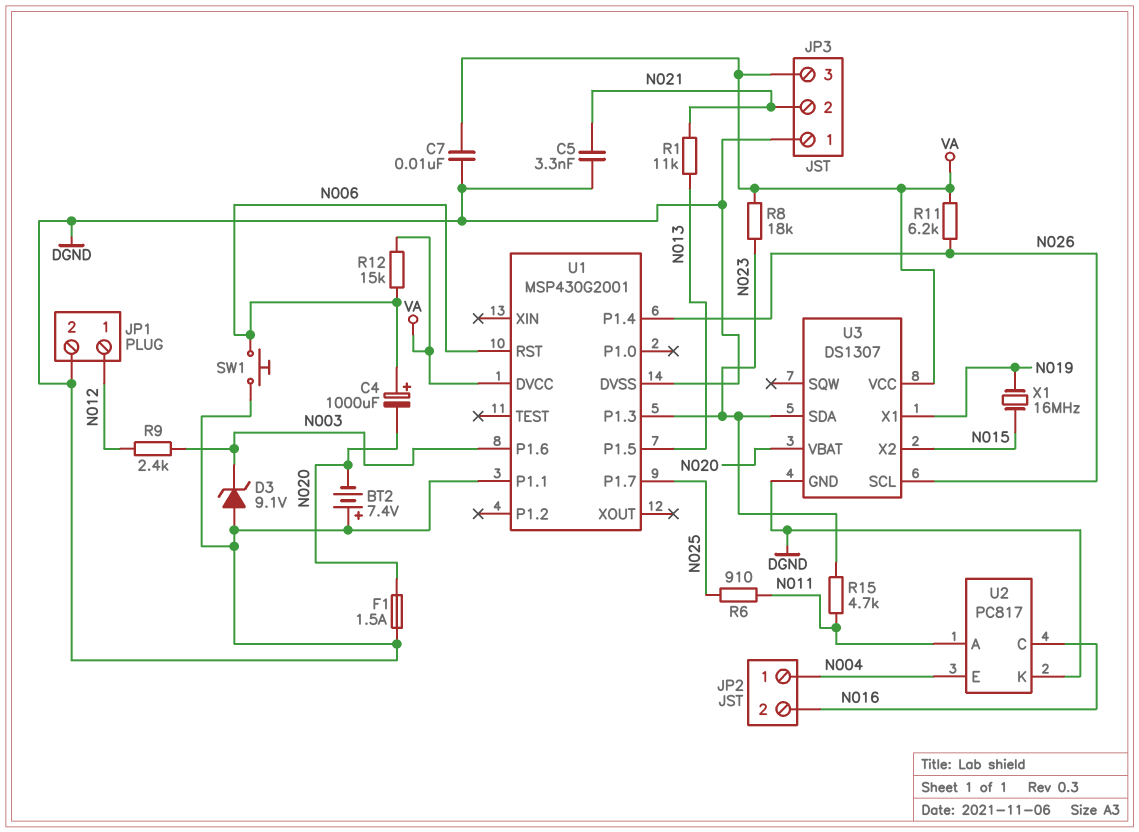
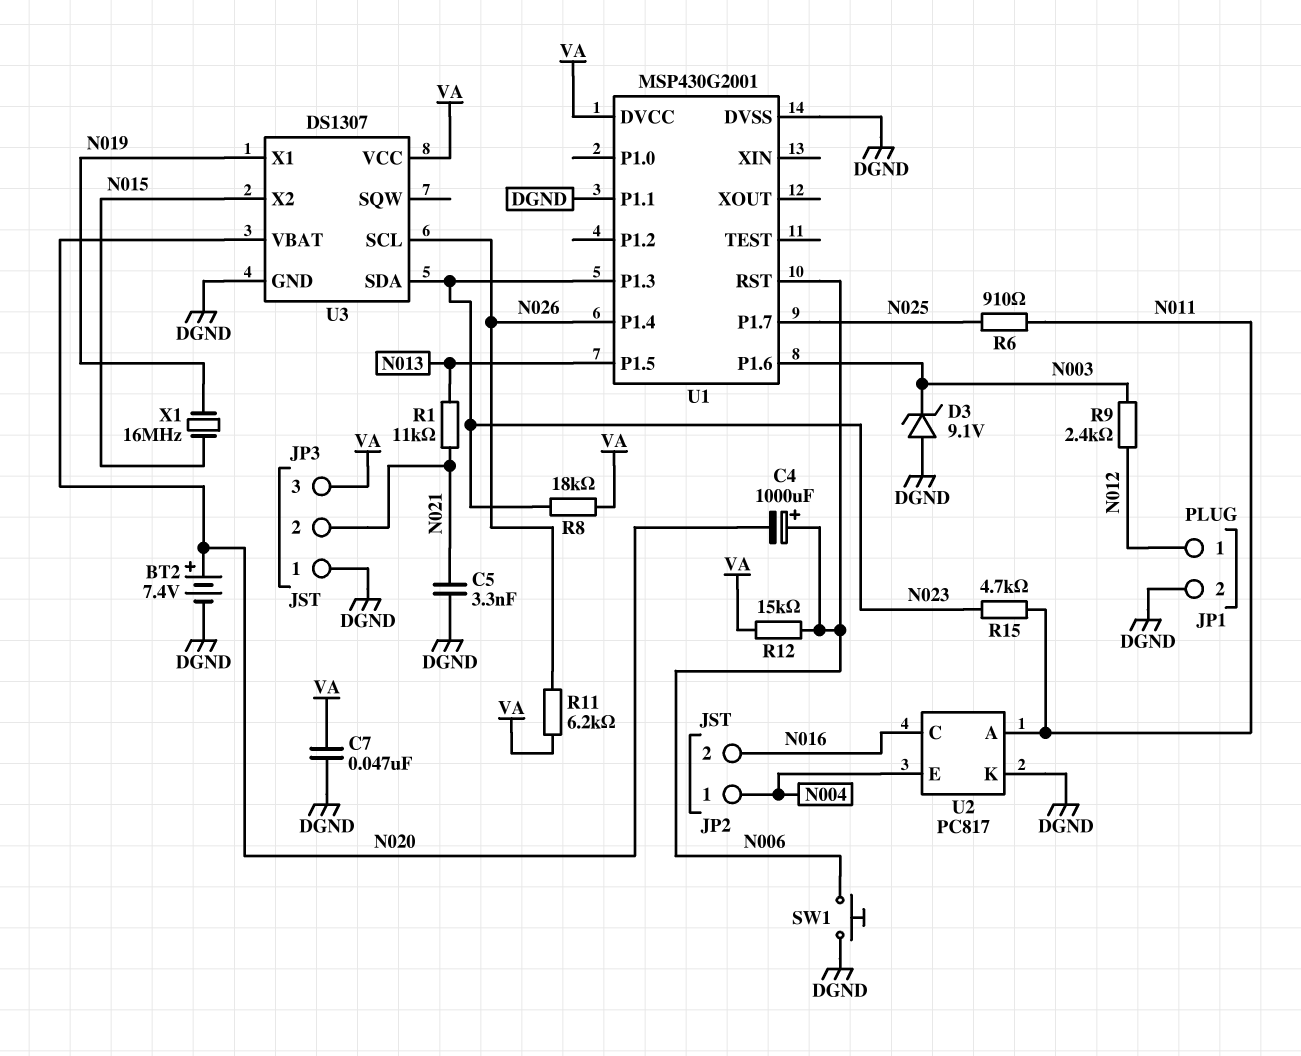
BT2: 7.4V (plus DGND, minus N020) -> 7.4V (plus N020, minus DGND)
C7: 10nF (DGND, VA) -> 47nF (DGND, VA)
F1: 1.5A (DGND, N020) -> none

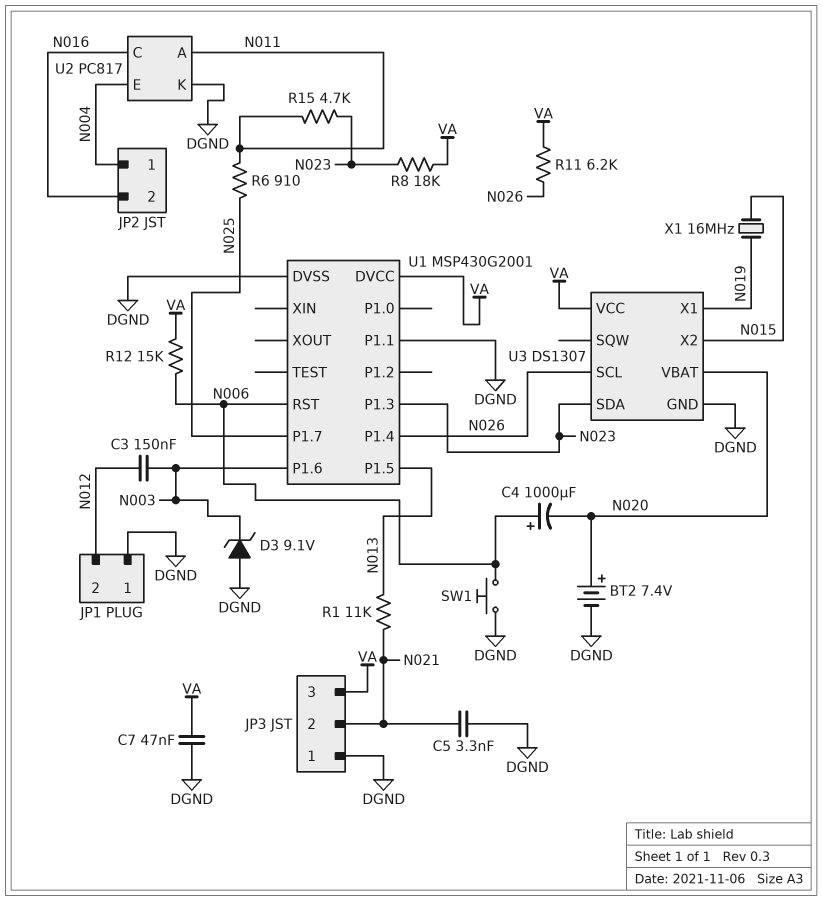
C3: none -> 150nF (N003, N012)
JP1 pin 1: N012 -> DGND
JP1 pin 2: DGND -> N012
R9: 2.4k (N003, N012) -> none

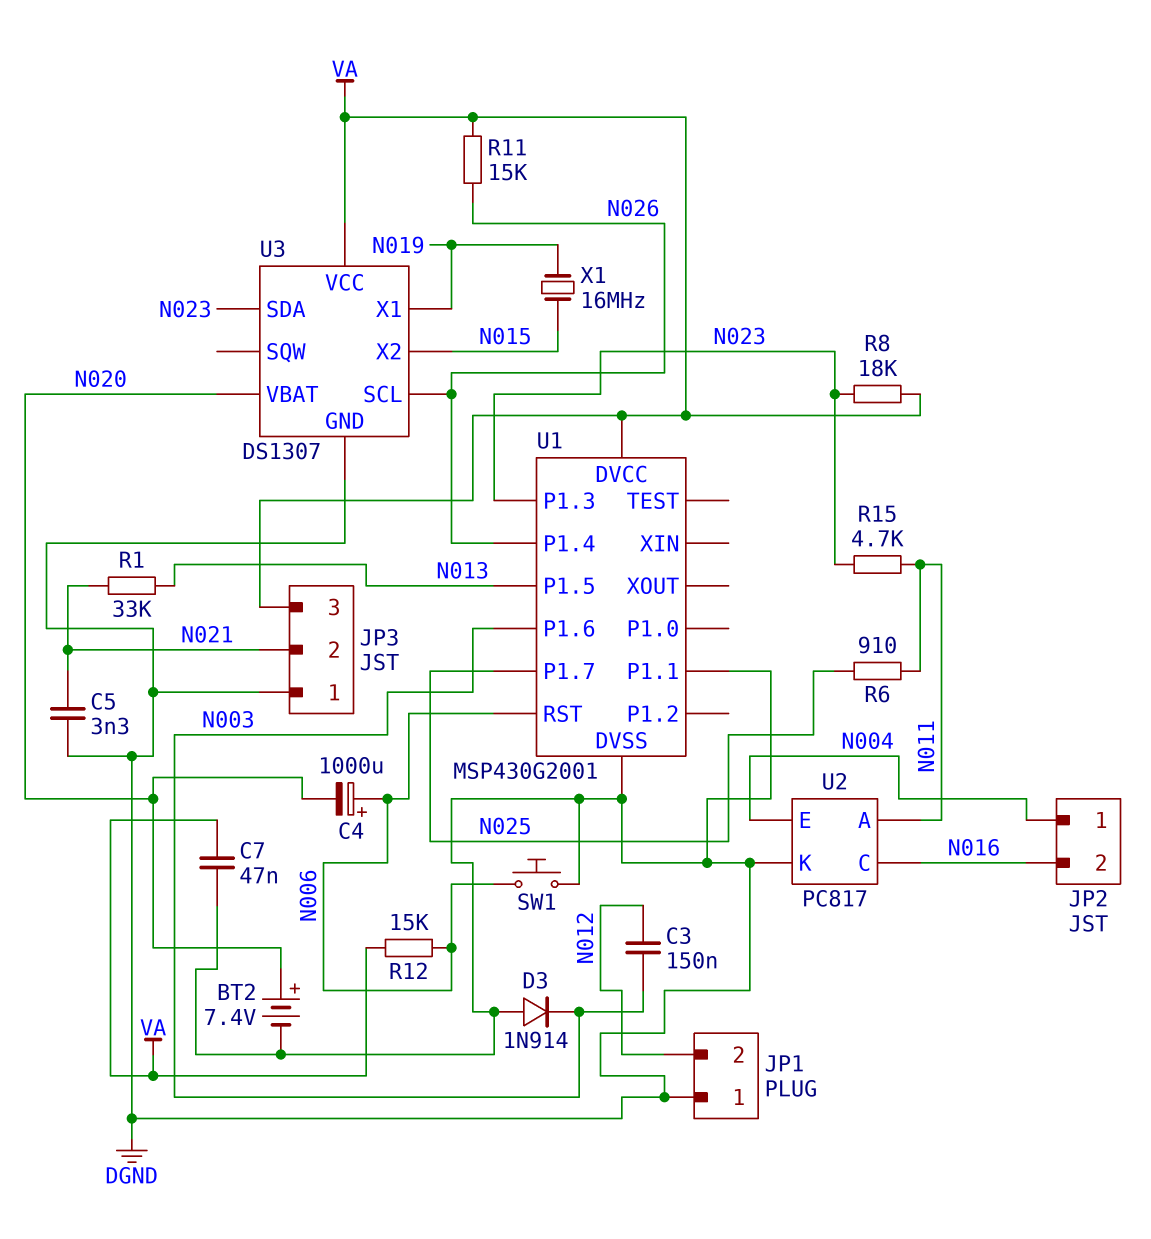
D3: zener 9.1V (A DGND, K N003) -> diode 1N914 (A DGND, K N003)
R1: 11k (N013, N021) -> 33k (N013, N021)
R11: 6.2k (N026, VA) -> 15k (N026, VA)

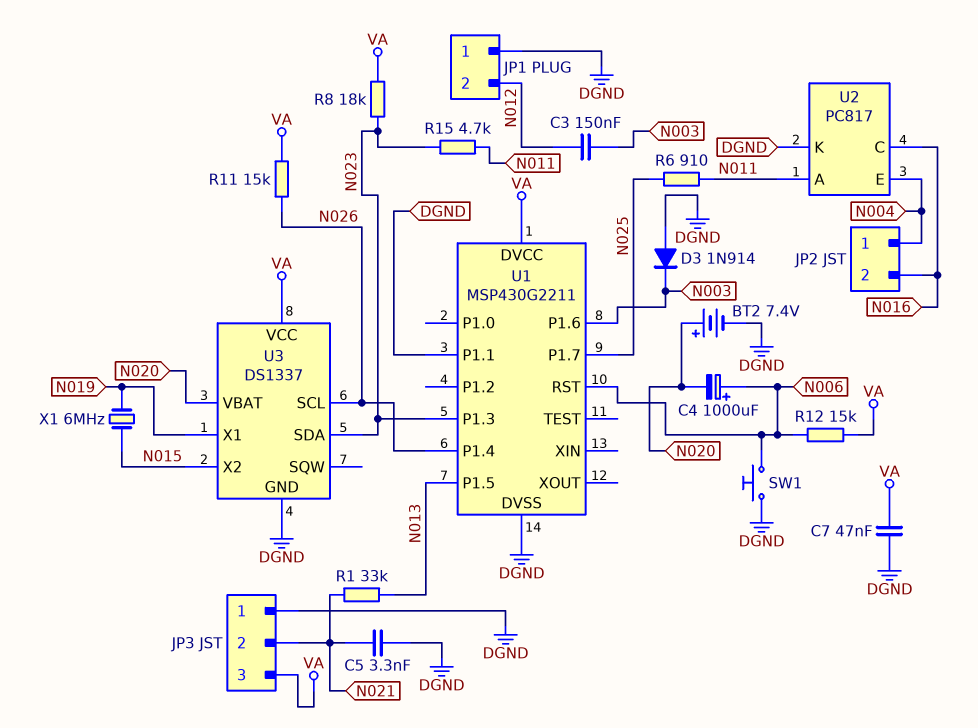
U1: MSP430G2001 -> MSP430G2211
U3: DS1307 -> DS1337
X1: 16MHz (N015, N019) -> 6MHz (N015, N019)

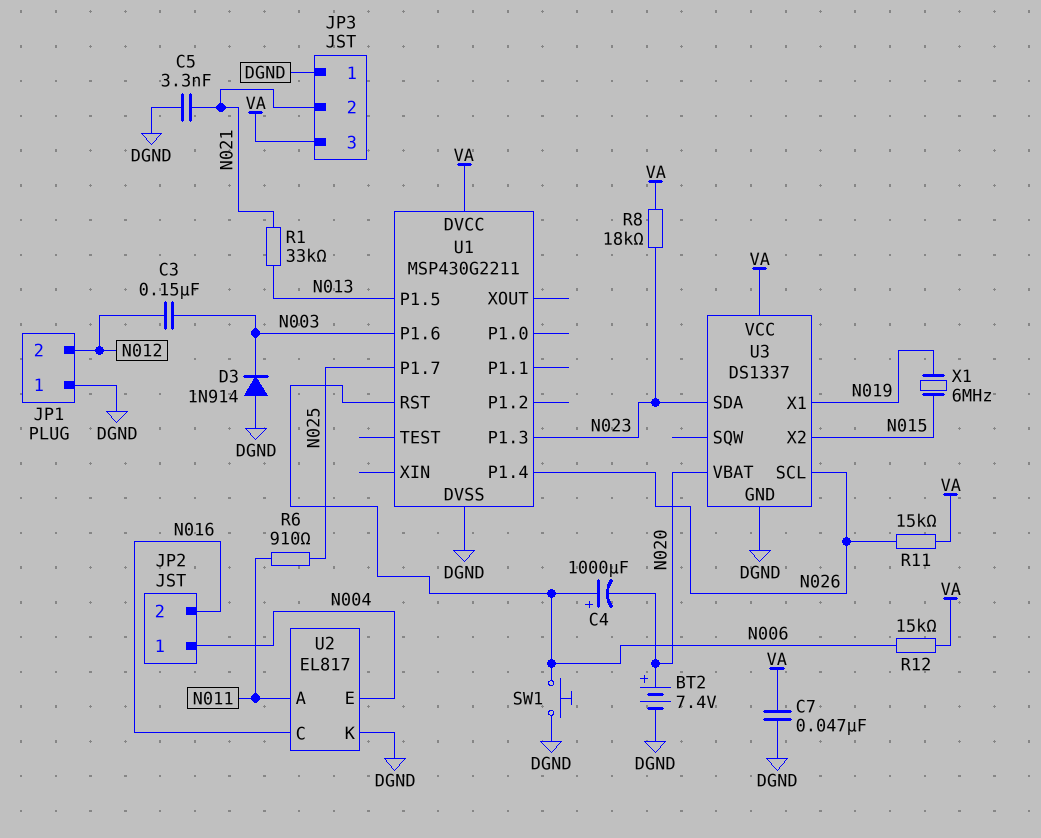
R15: 4.7k (N011, N023) -> none
U1 pin P1.1: DGND -> none
U2: PC817 -> EL817

